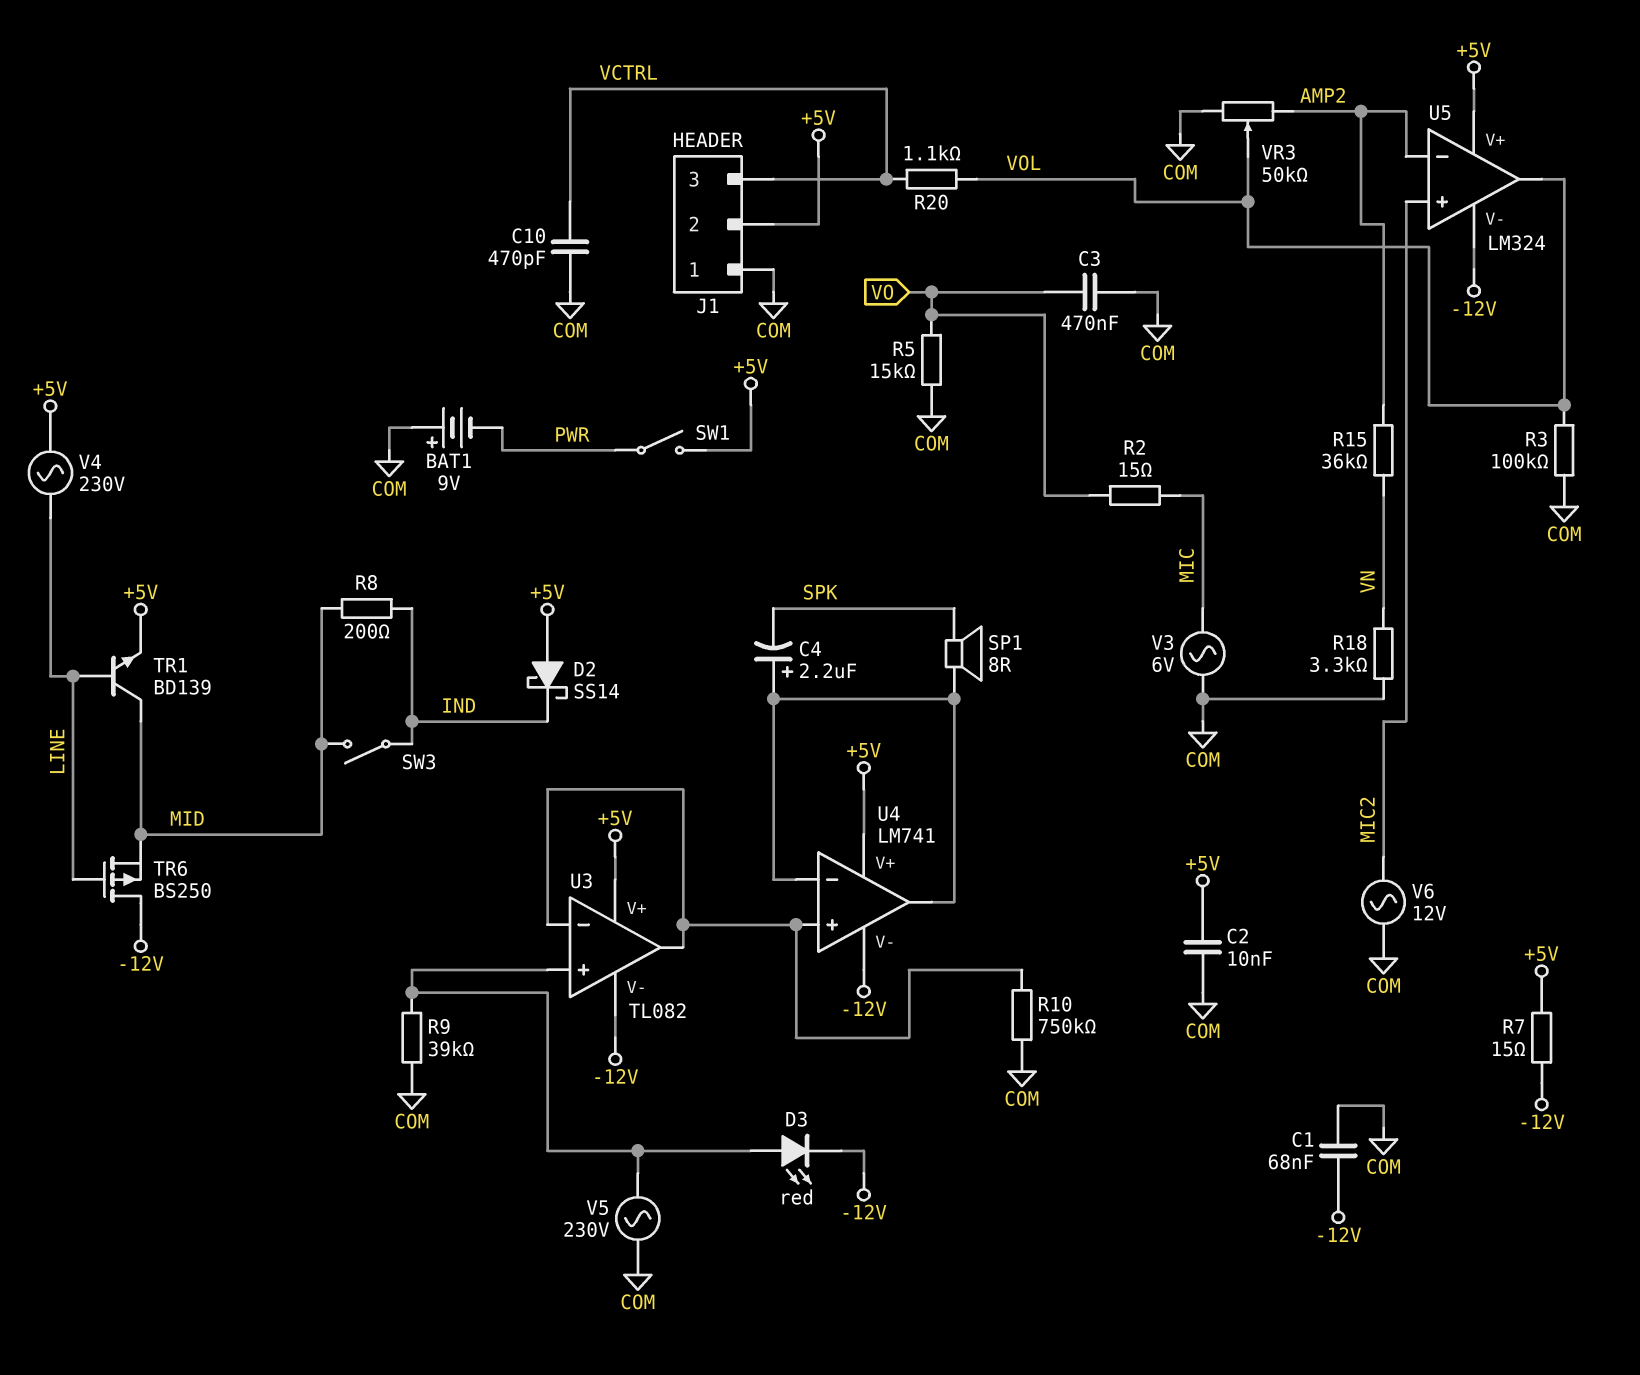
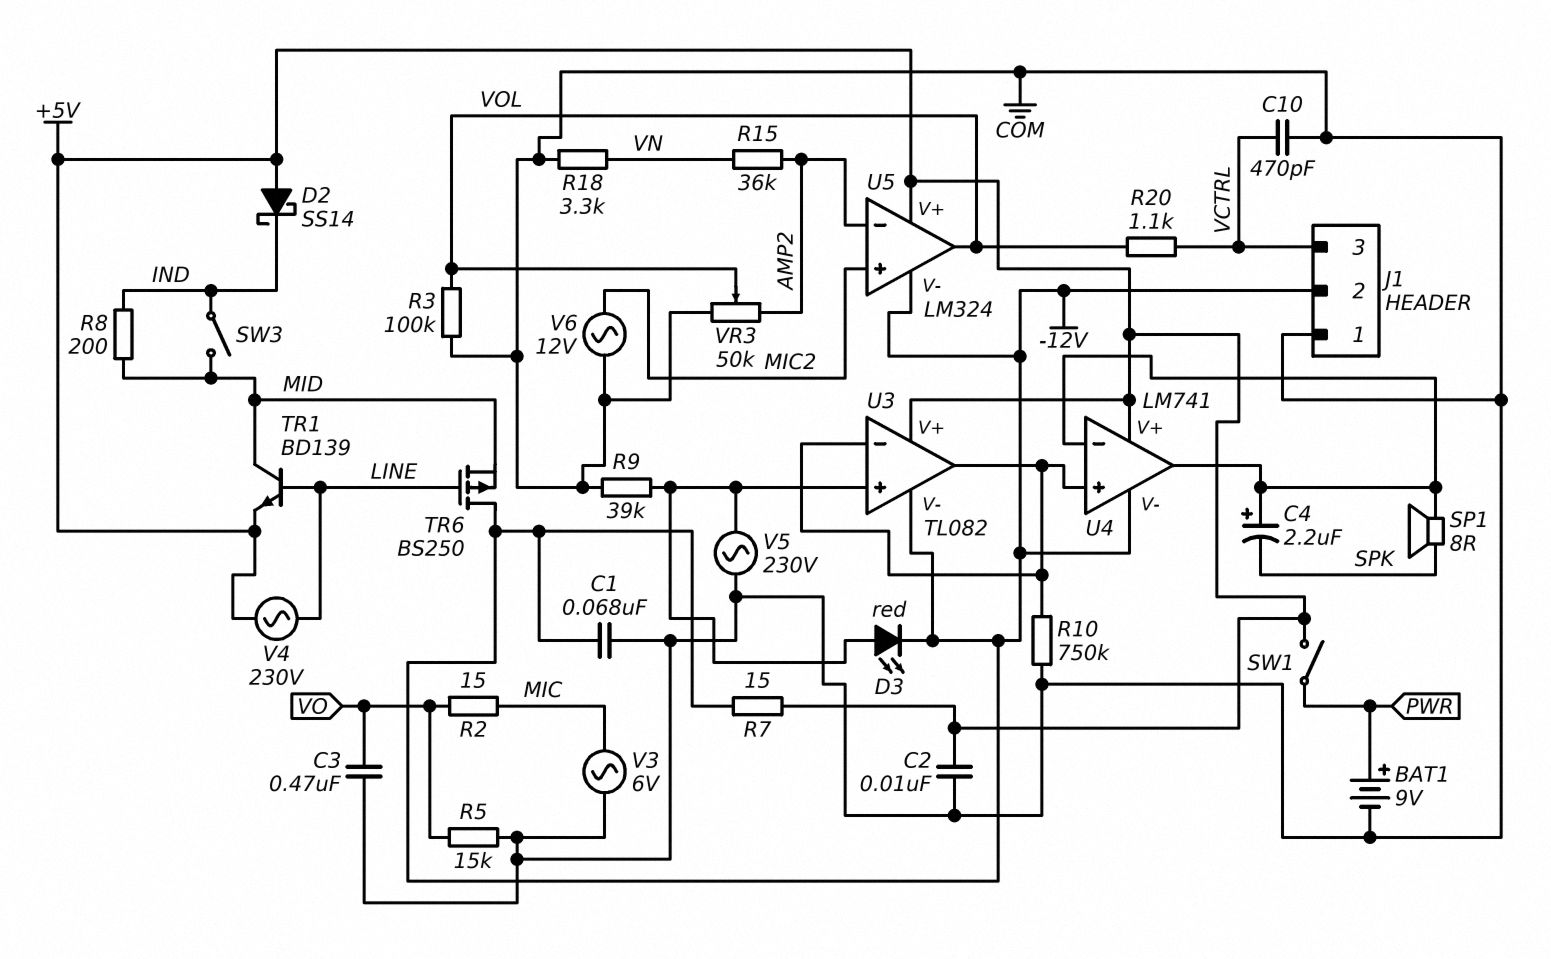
BAT1: 9V (plus COM, minus PWR) -> 9V (plus PWR, minus COM)
J1 pin 2: +5V -> -12V

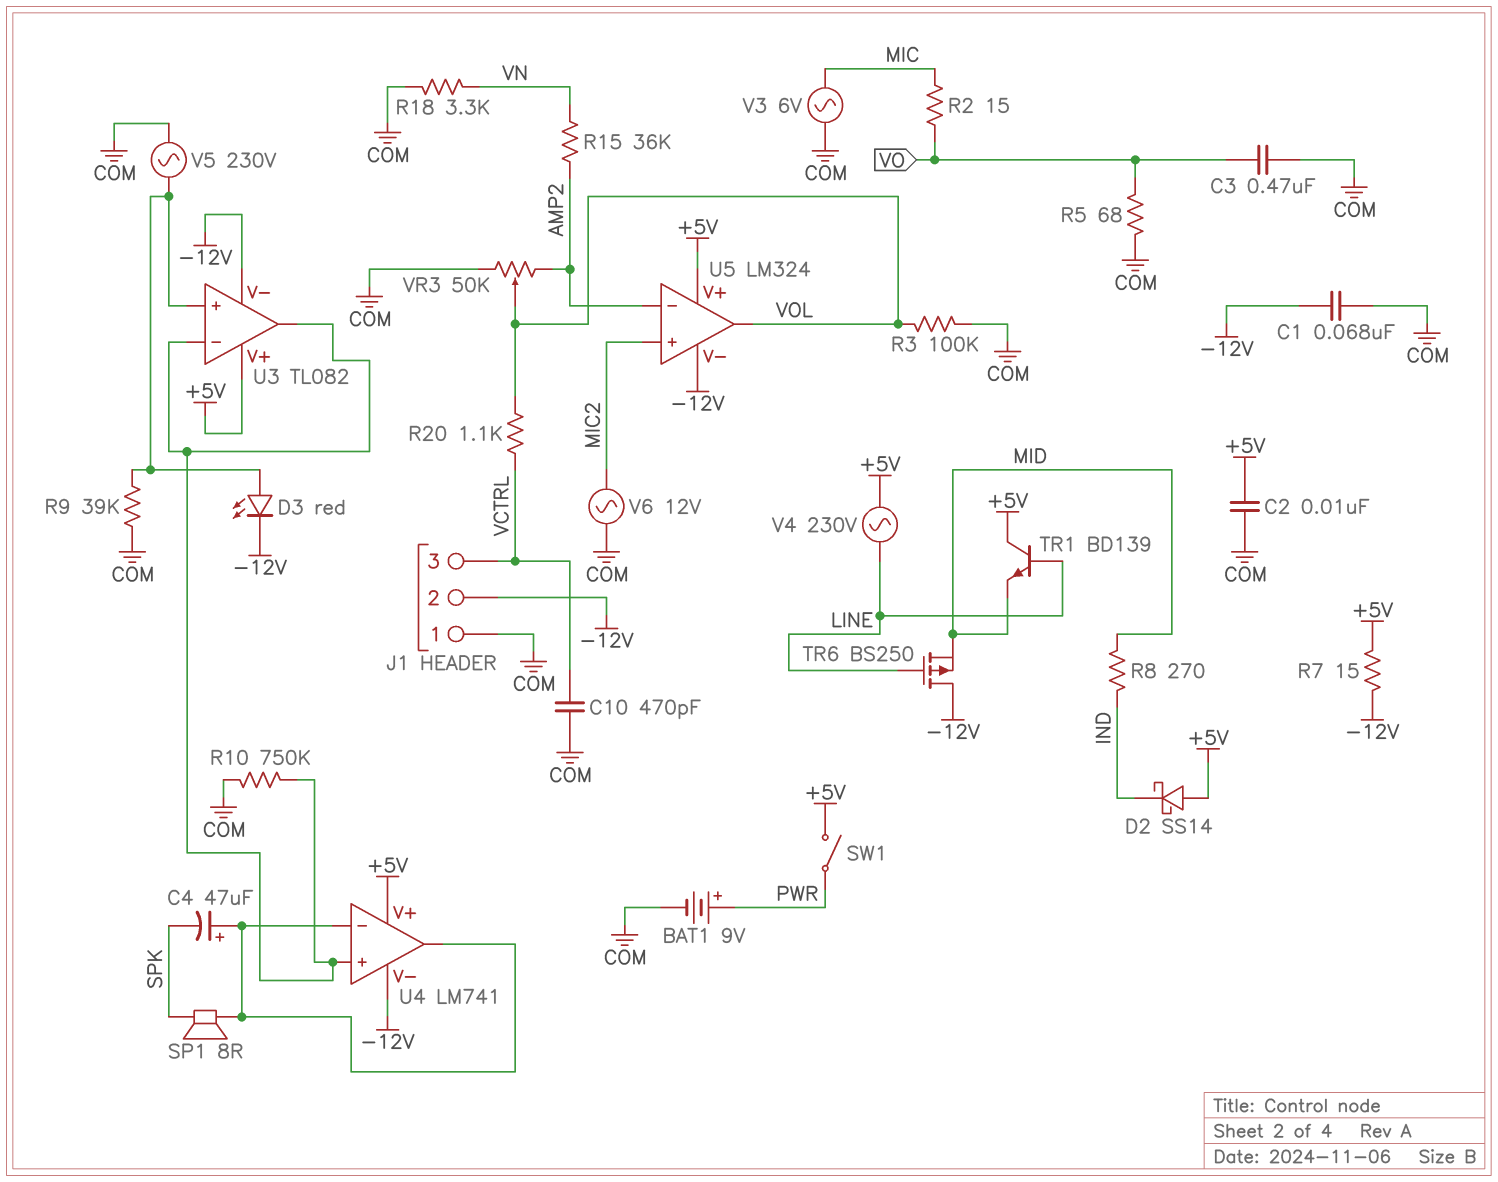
C4: 2.2uF (plus U4/in-, minus SPK) -> 47uF (plus U4/in-, minus SPK)
R5: 15k (COM, VO) -> 68 (COM, VO)
R8: 200 (IND, MID) -> 270 (IND, MID)
SW3: switch (IND, MID) -> none
TR1: NPN BD139 (B LINE, C MID, E +5V) -> NPN BD139 (B LINE, C +5V, E MID)

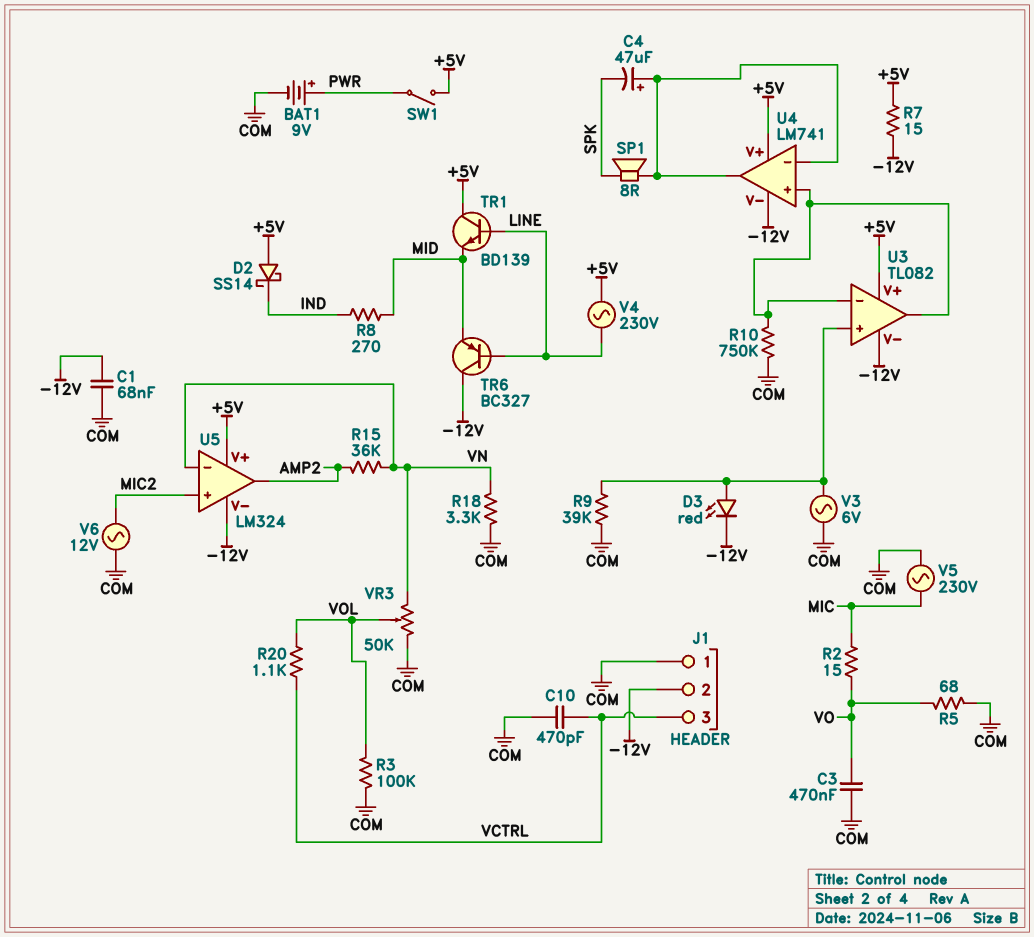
C2: 10nF (+5V, COM) -> none
TR6: PMOS BS250 (G LINE, D -12V, S MID) -> PNP BC327 (B LINE, C -12V, E MID)
U5 pin in-: AMP2 -> VN
U5 pin out: VOL -> AMP2
V3: AC 6V (COM, MIC) -> AC 6V (COM, U3/in+)
V5: AC 230V (COM, U3/in+) -> AC 230V (COM, MIC)
VR3: 50k (AMP2, COM, wiper VOL) -> 50k (COM, VN, wiper VOL)

